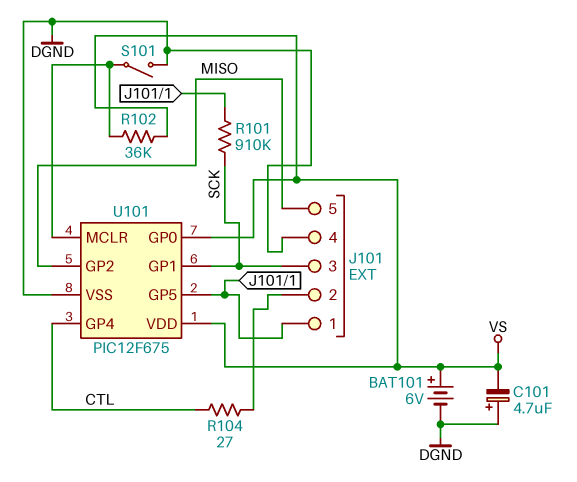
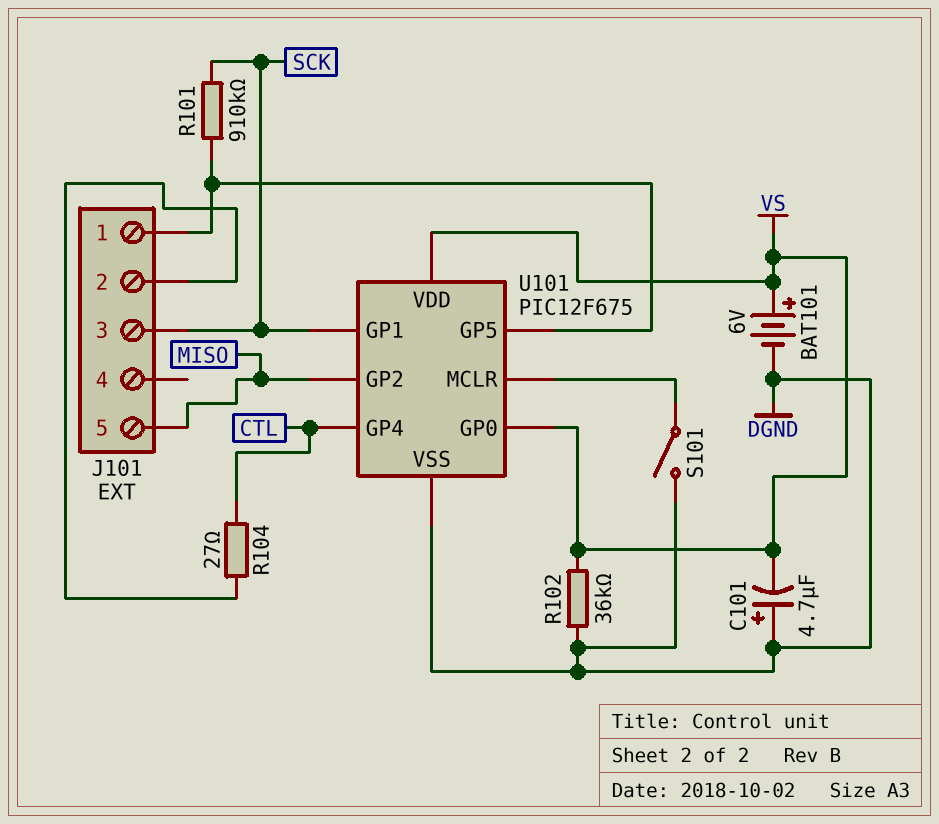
J101 pin 4: DGND -> none
R102: 36k (U101/MCLR, VS) -> 36k (DGND, VS)

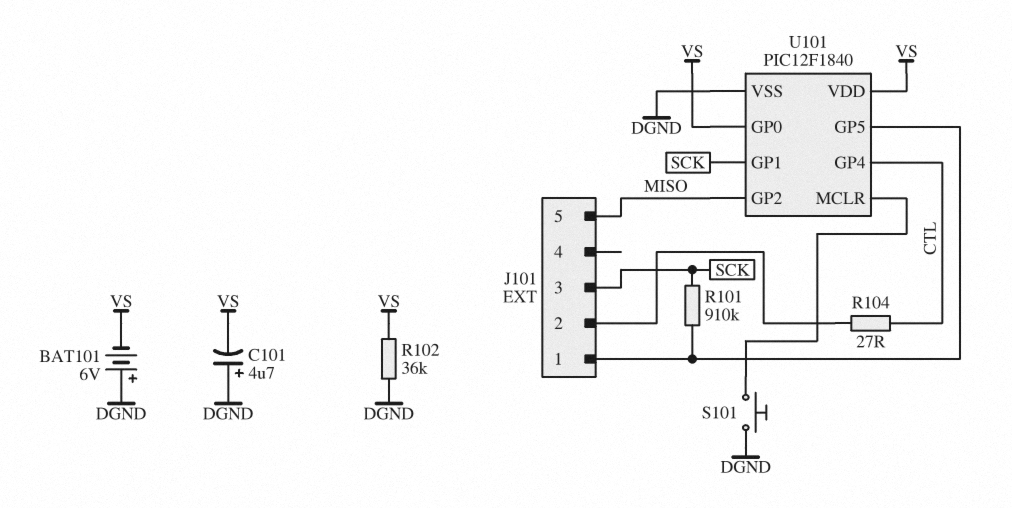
BAT101: 6V (plus VS, minus DGND) -> 6V (plus DGND, minus VS)
S101: switch (DGND, U101/MCLR) -> button (DGND, U101/MCLR)
U101: PIC12F675 -> PIC12F1840

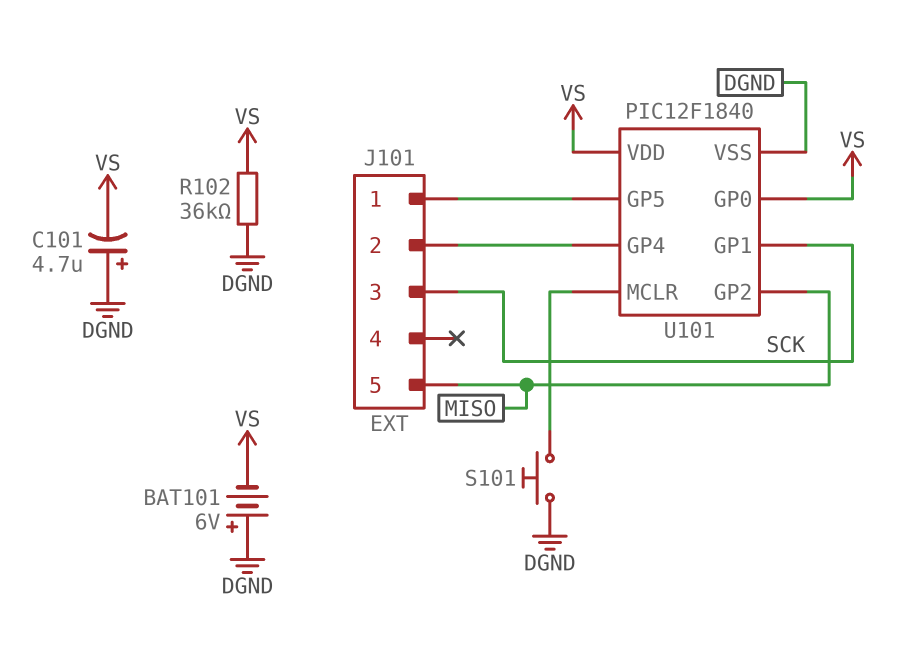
R101: 910k (J101/1, SCK) -> none
R104: 27 (CTL, J101/2) -> none
U101 pin GP4: CTL -> J101/2

